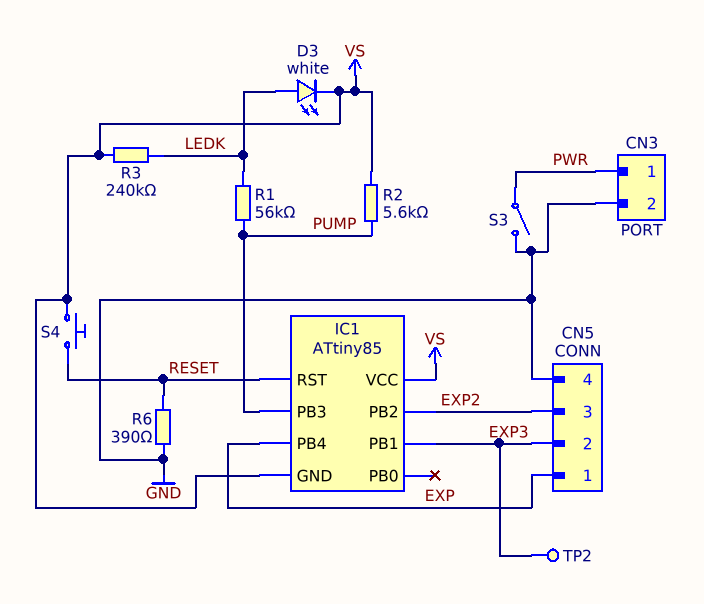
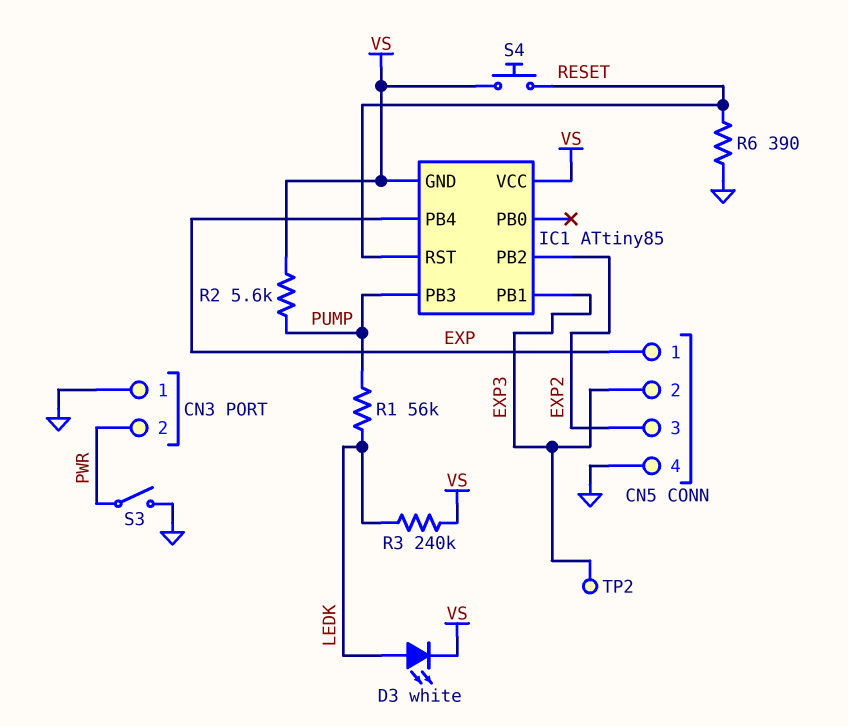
CN3 pin 1: PWR -> GND
CN3 pin 2: GND -> PWR

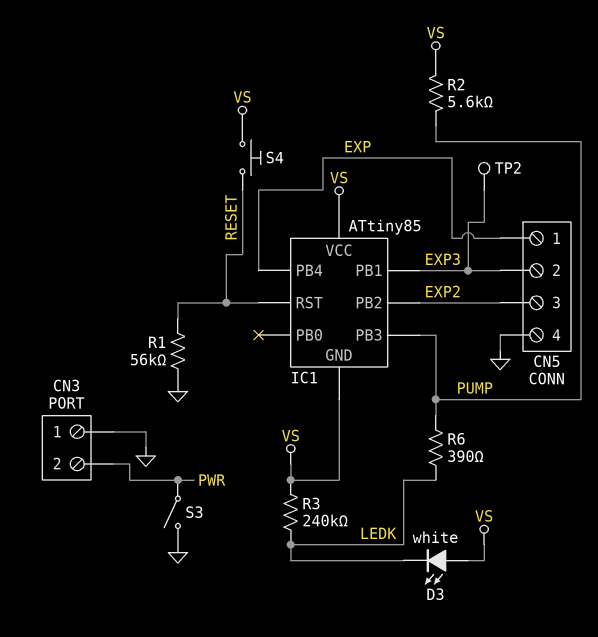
D3: LED white (A LEDK, K VS) -> LED white (A VS, K LEDK)
R1: 56k (LEDK, PUMP) -> 56k (GND, RESET)
R6: 390 (GND, RESET) -> 390 (LEDK, PUMP)

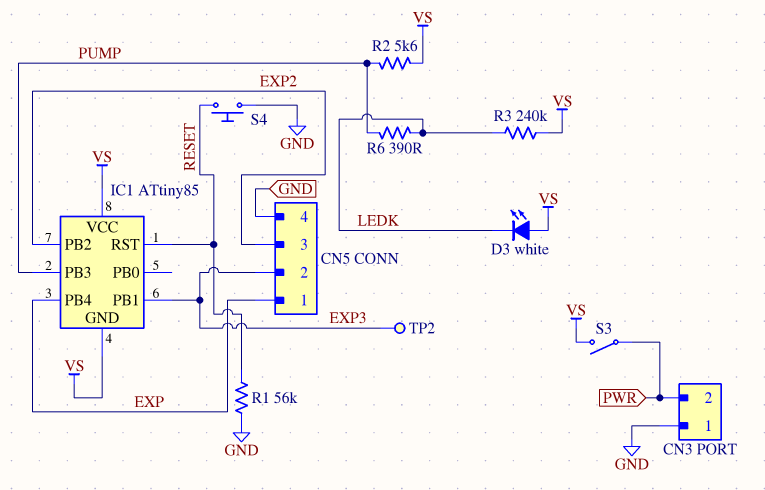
S3: switch (GND, PWR) -> switch (PWR, VS)
S4: button (RESET, VS) -> button (GND, RESET)

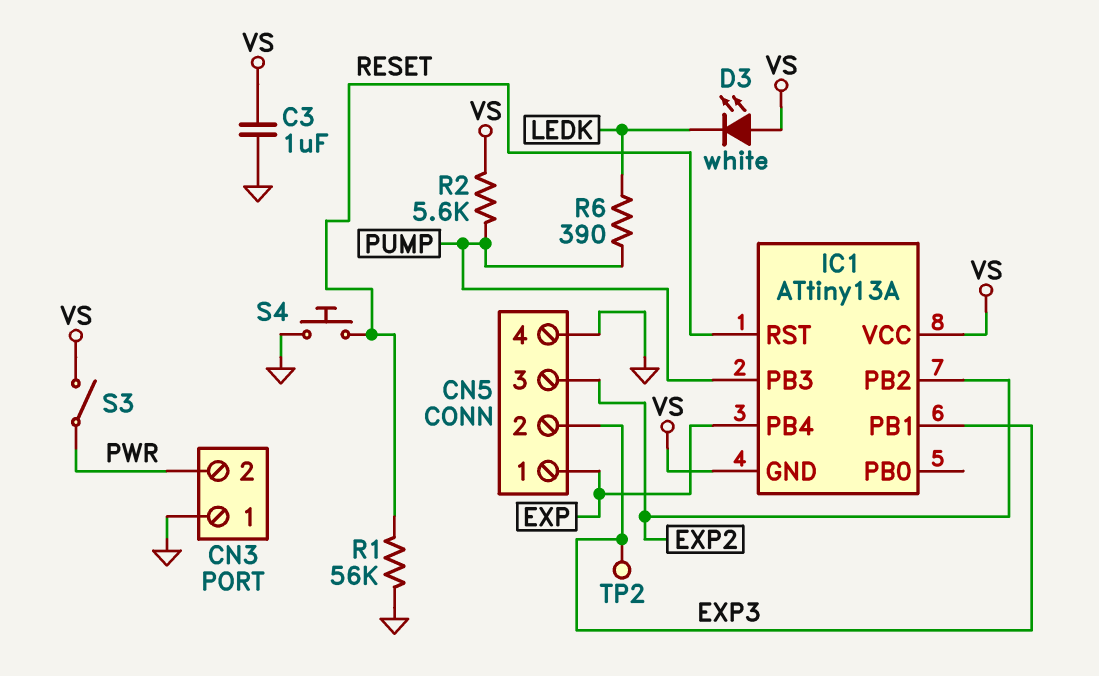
C3: none -> 1uF (GND, VS)
IC1: ATtiny85 -> ATtiny13A
R3: 240k (LEDK, VS) -> none

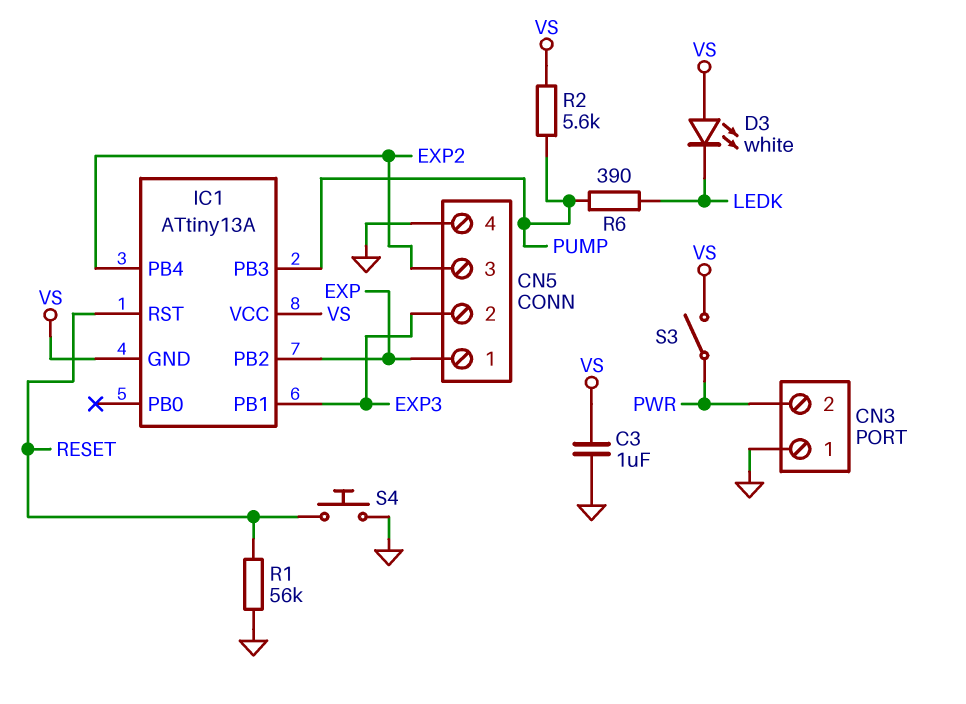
IC1 pin PB2: EXP2 -> EXP
IC1 pin PB4: EXP -> EXP2
TP2: test point (EXP3) -> none

